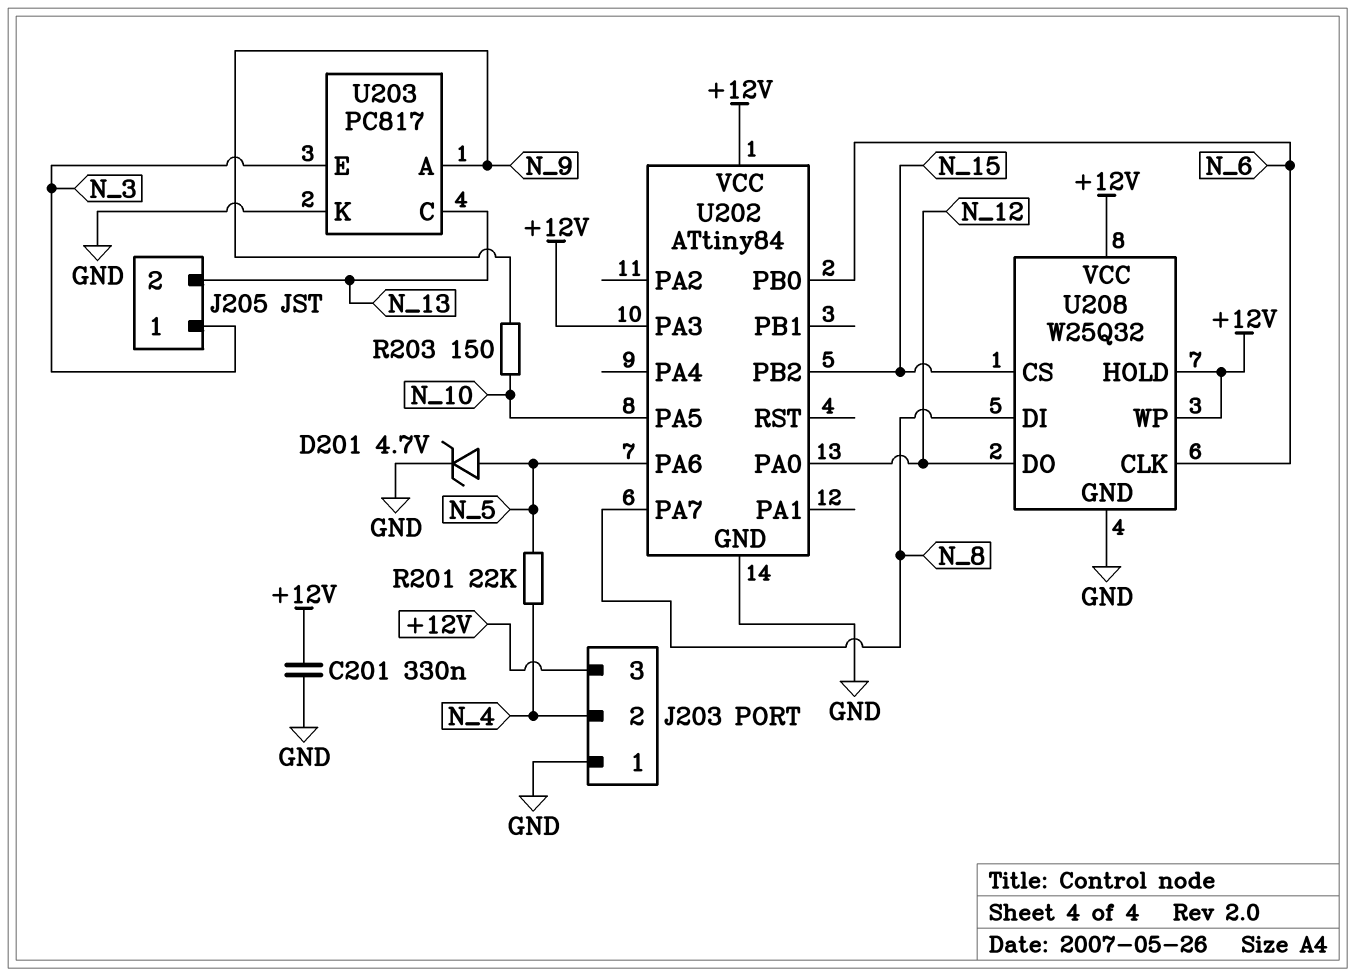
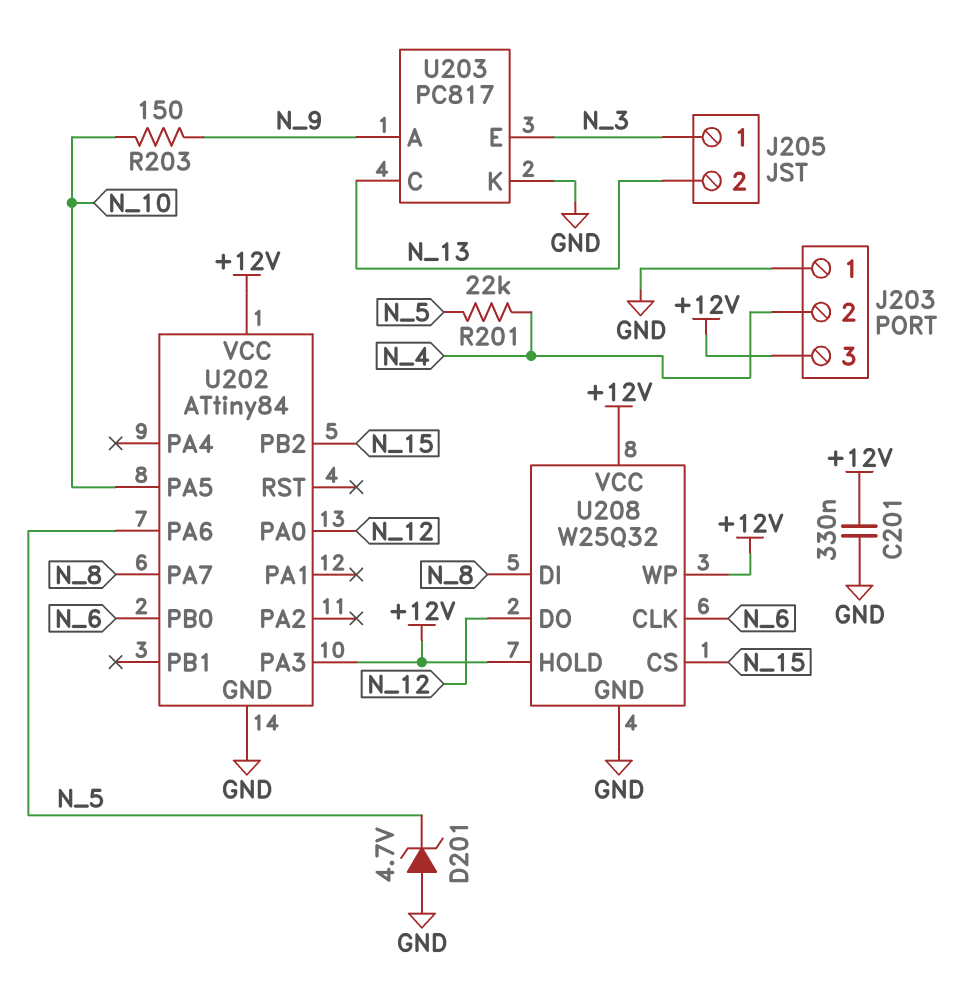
D201: zener 4.7V (A N_5, K GND) -> zener 4.7V (A GND, K N_5)

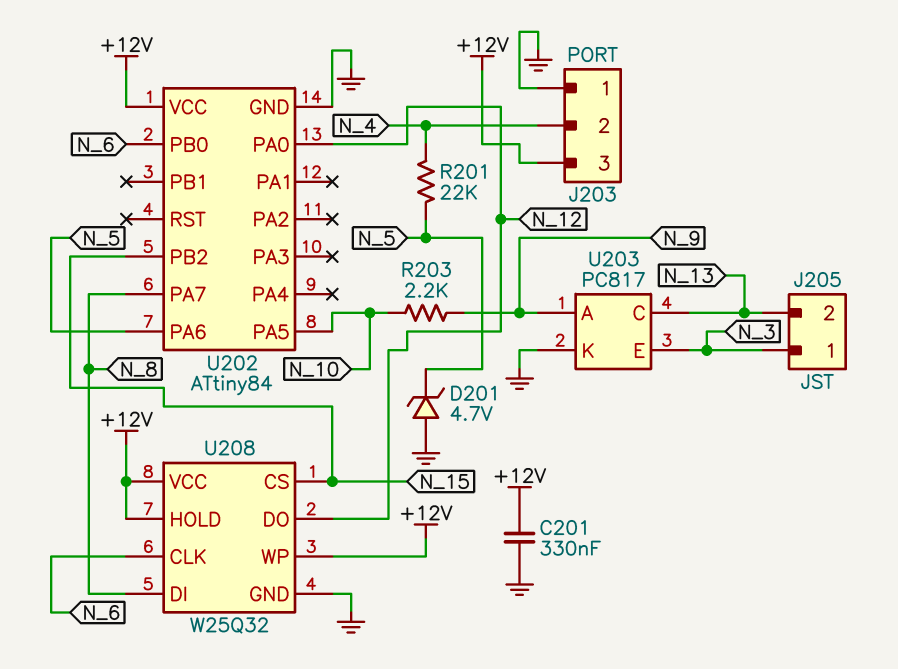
R203: 150 (N_9, N_10) -> 2.2k (N_9, N_10)
U202 pin PA3: +12V -> none

